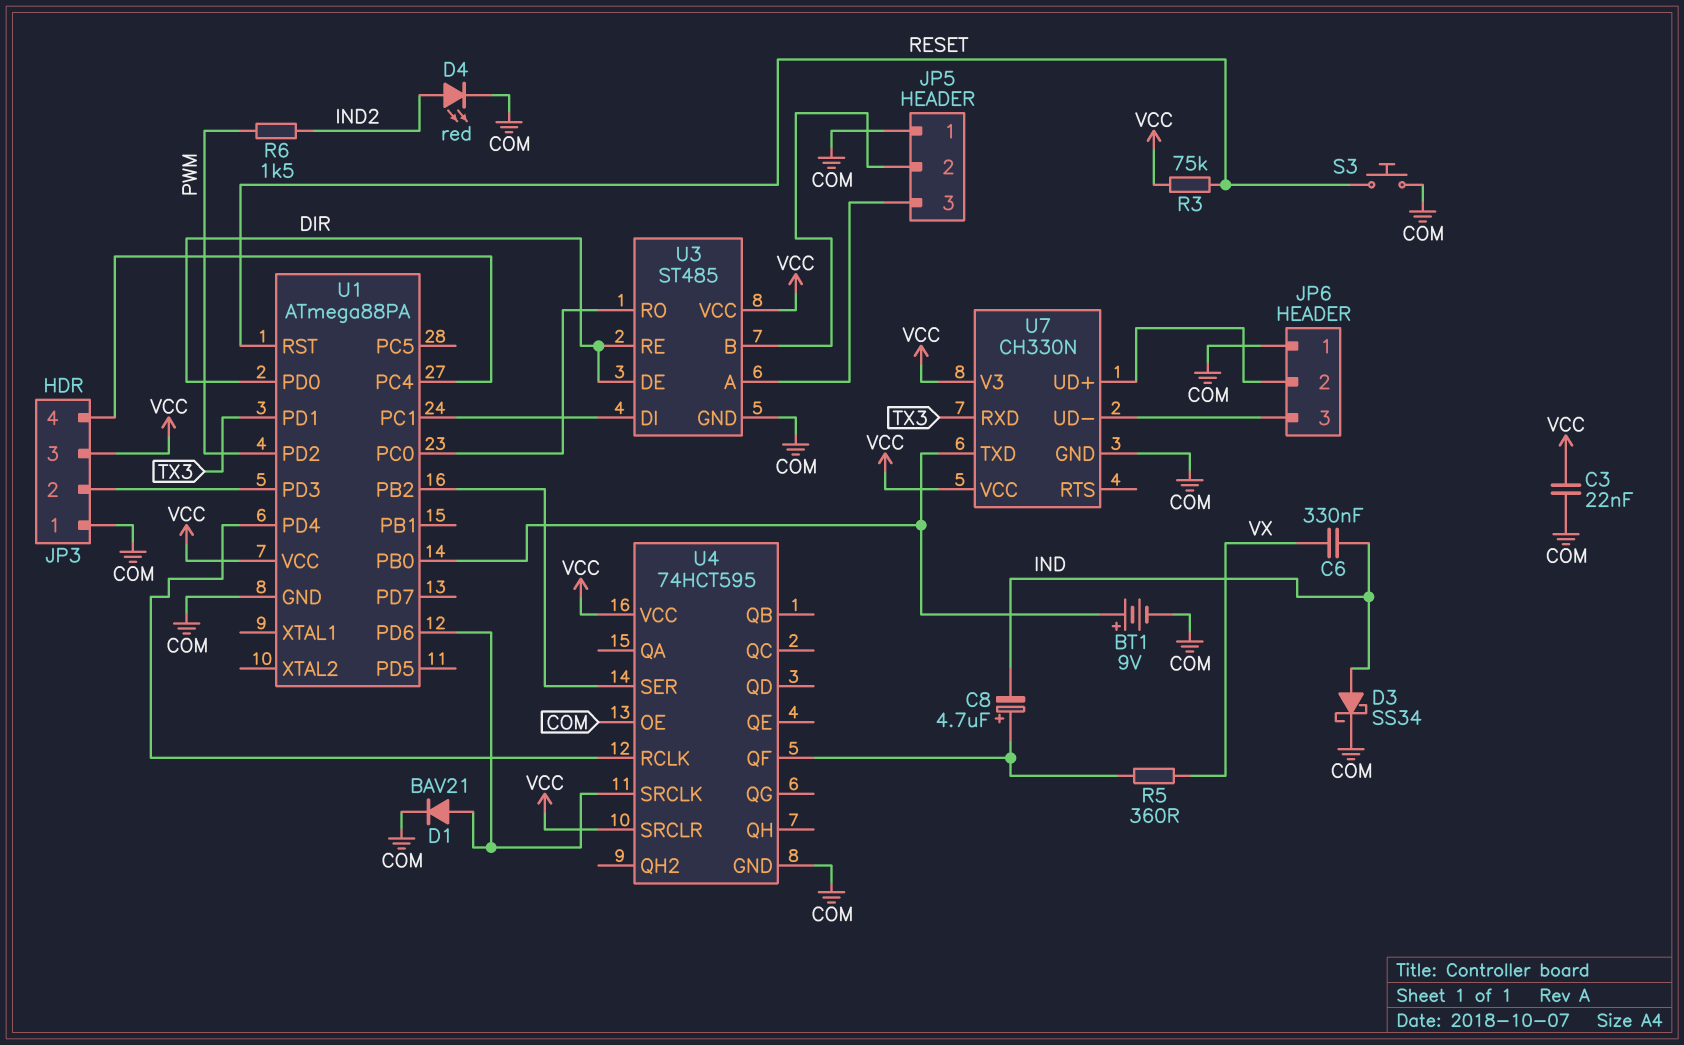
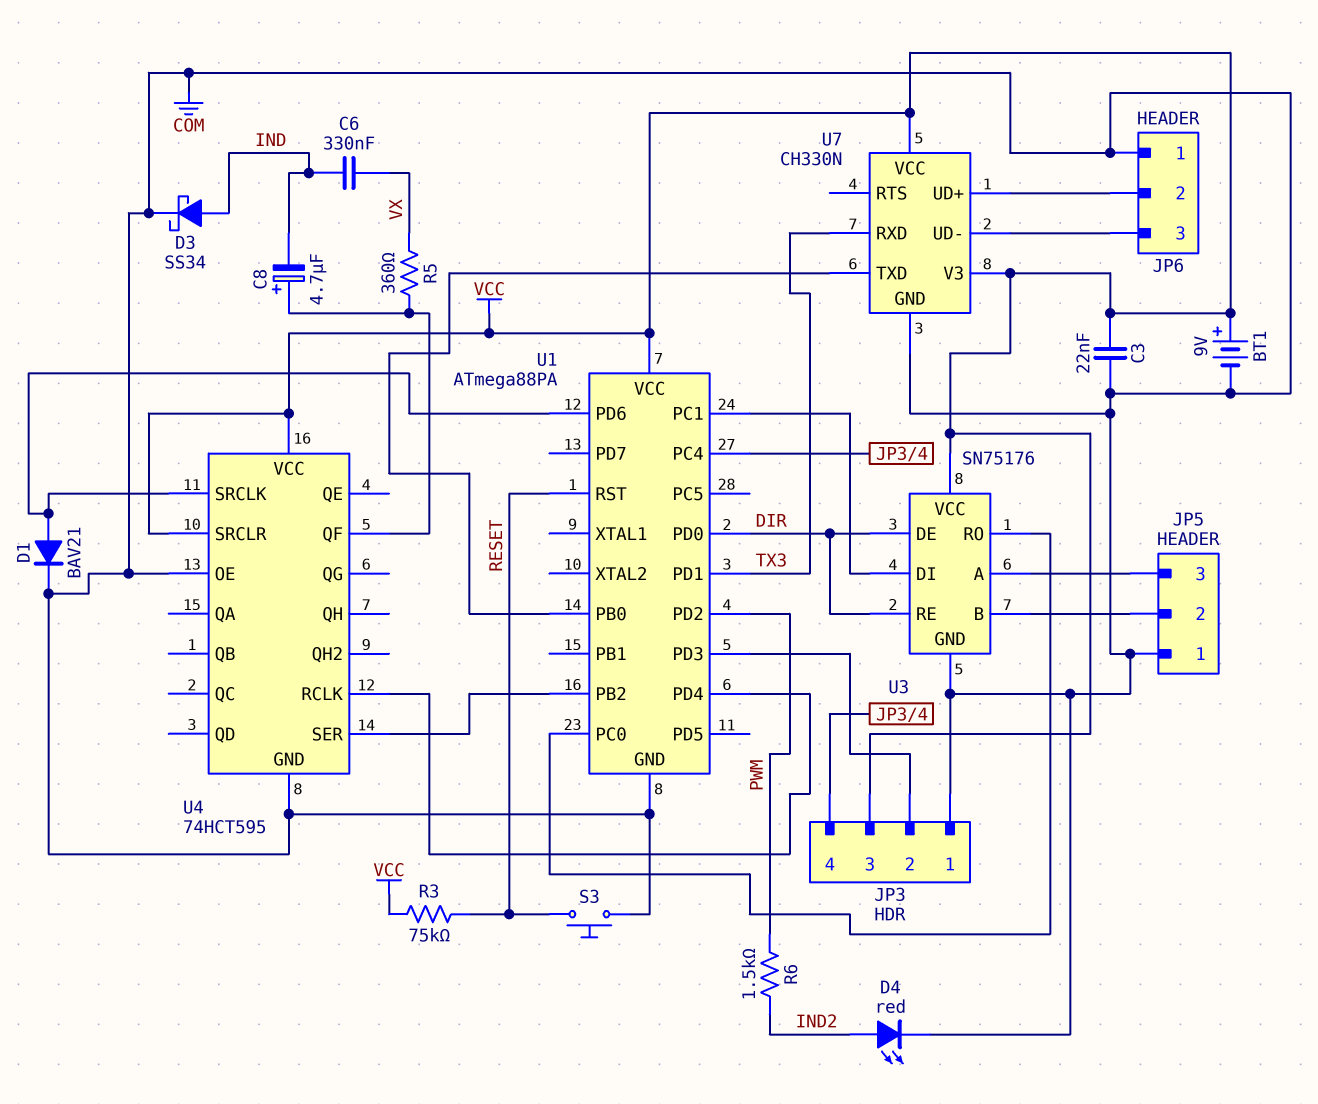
BT1: 9V (plus U1/PB0, minus COM) -> 9V (plus VCC, minus COM)
U3: ST485 -> SN75176

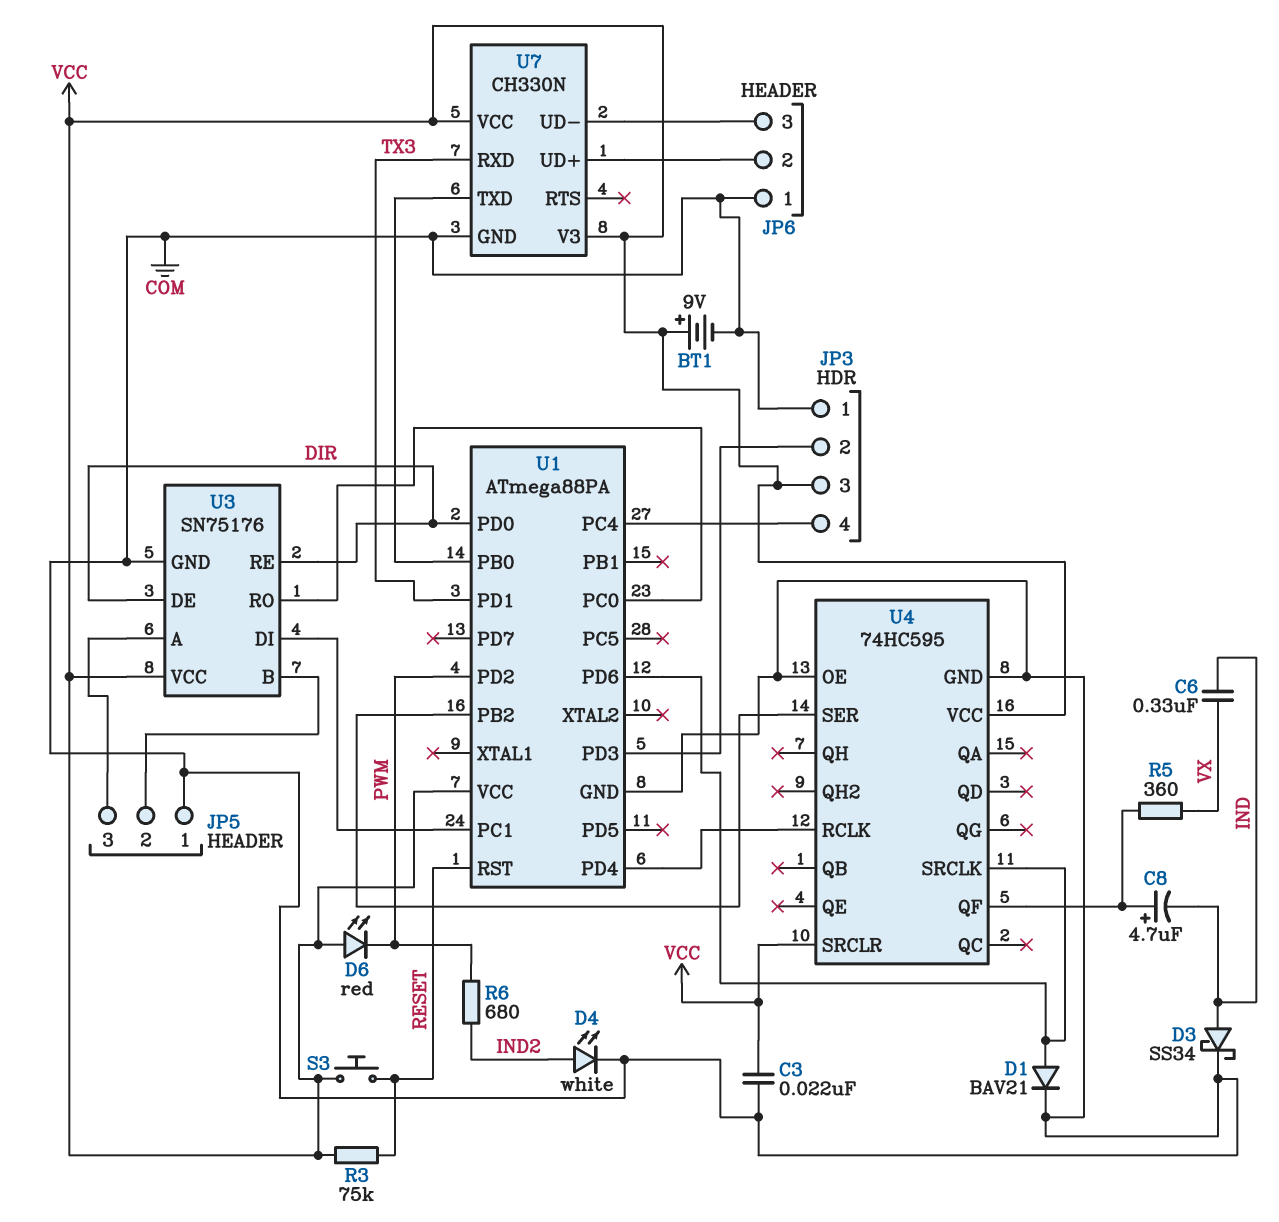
D4: LED red (A IND2, K COM) -> LED white (A IND2, K COM)
D6: none -> LED red (A VCC, K PWM)
R6: 1.5k (IND2, PWM) -> 680 (IND2, PWM)
S3: button (COM, RESET) -> button (RESET, VCC)
U4: 74HCT595 -> 74HC595

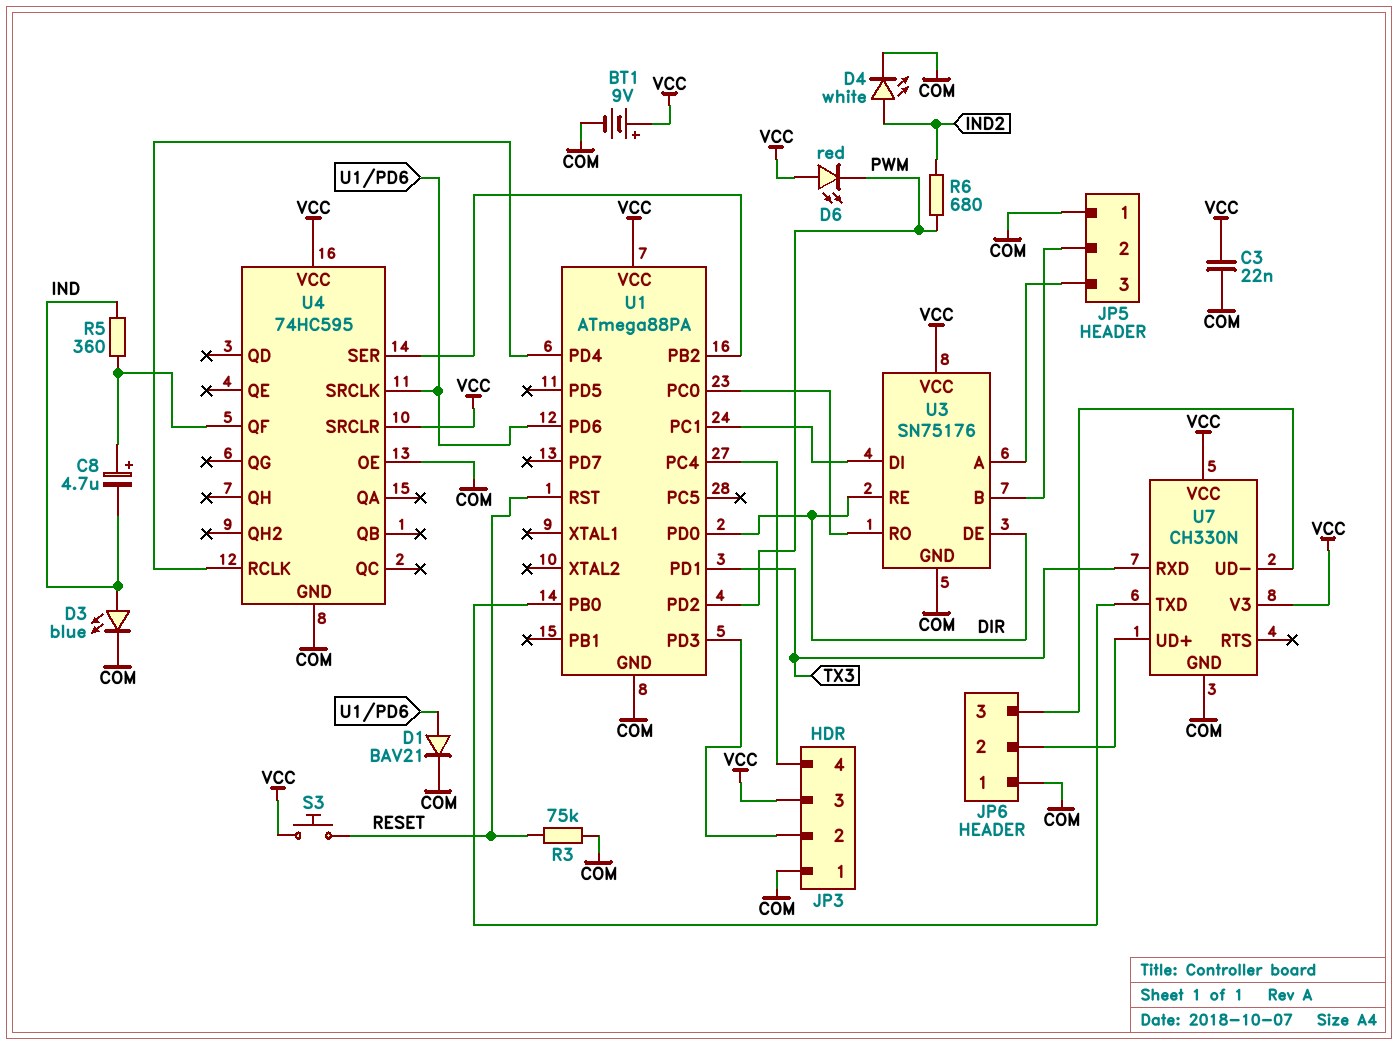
C6: 330nF (IND, VX) -> none
D3: schottky SS34 (A IND, K COM) -> LED blue (A IND, K COM)
R3: 75k (RESET, VCC) -> 75k (COM, RESET)
R5: 360 (U4/QF, VX) -> 360 (IND, U4/QF)

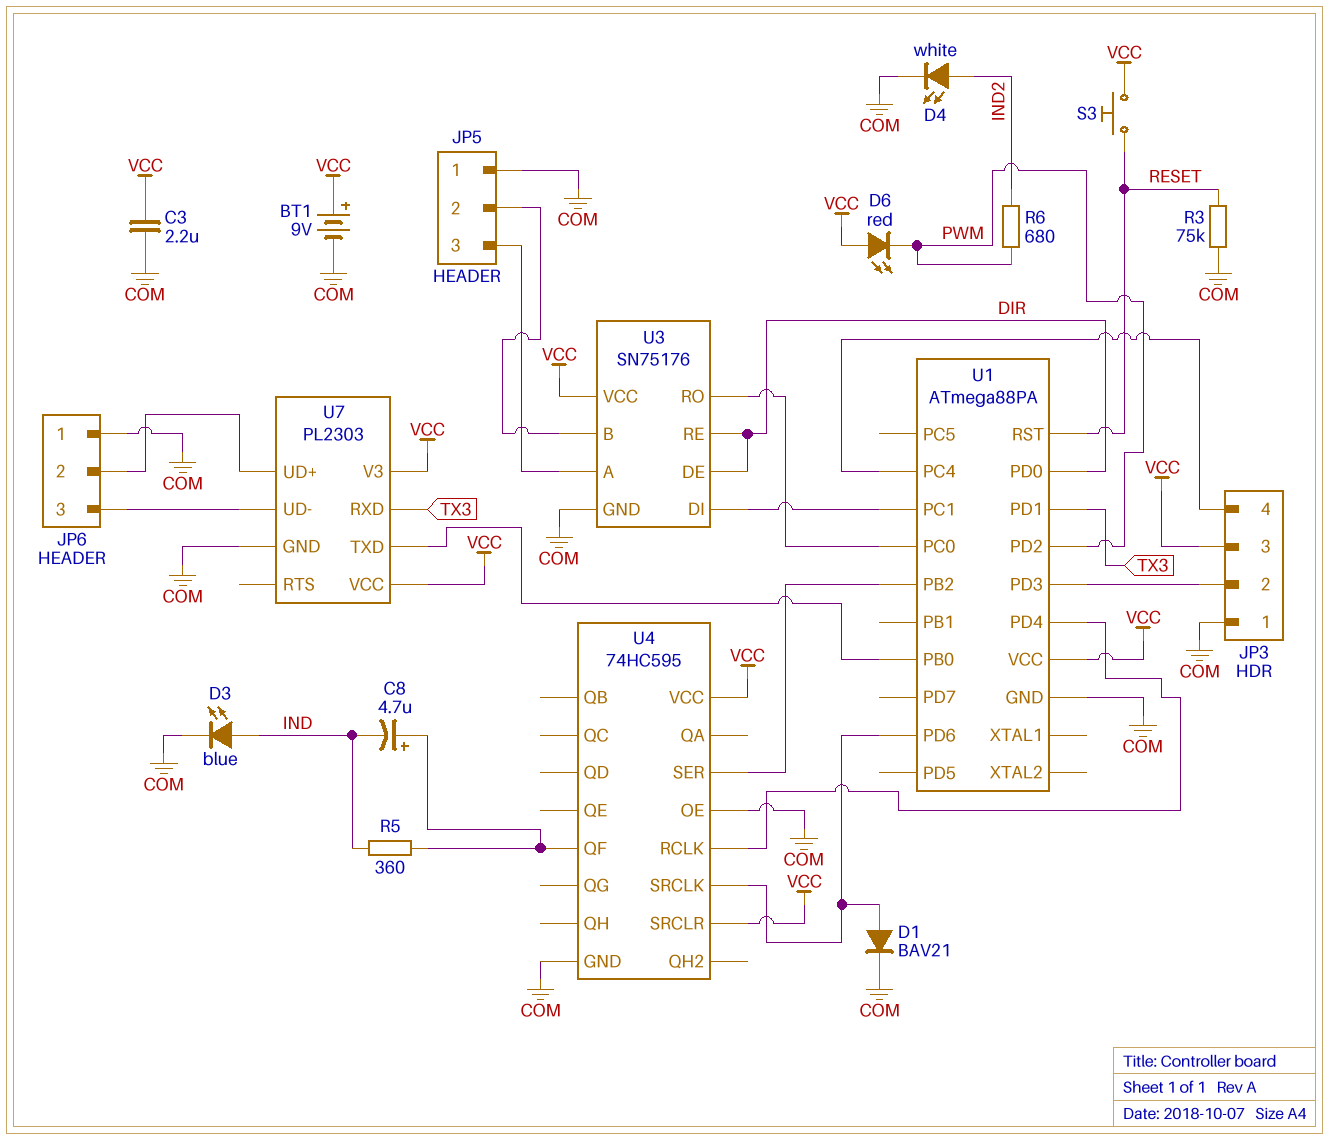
C3: 22nF (COM, VCC) -> 2.2uF (COM, VCC)
U7: CH330N -> PL2303

